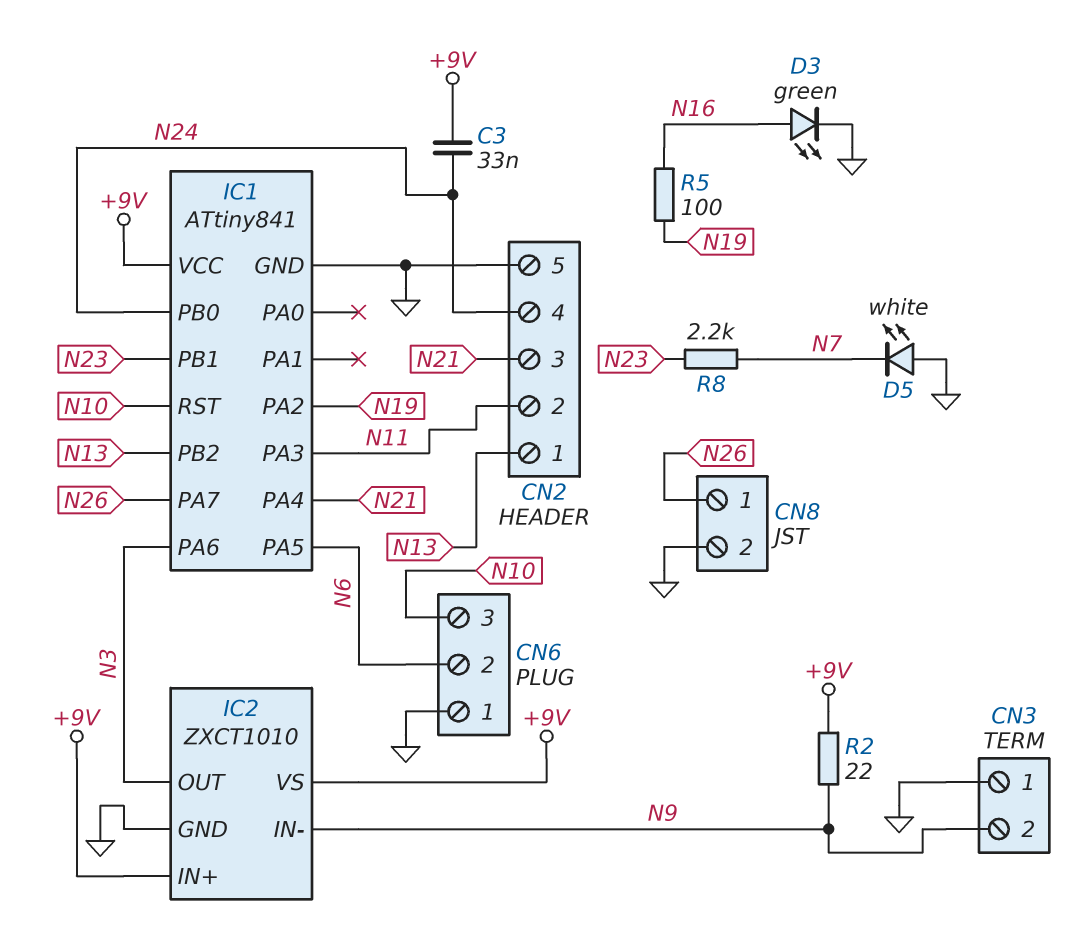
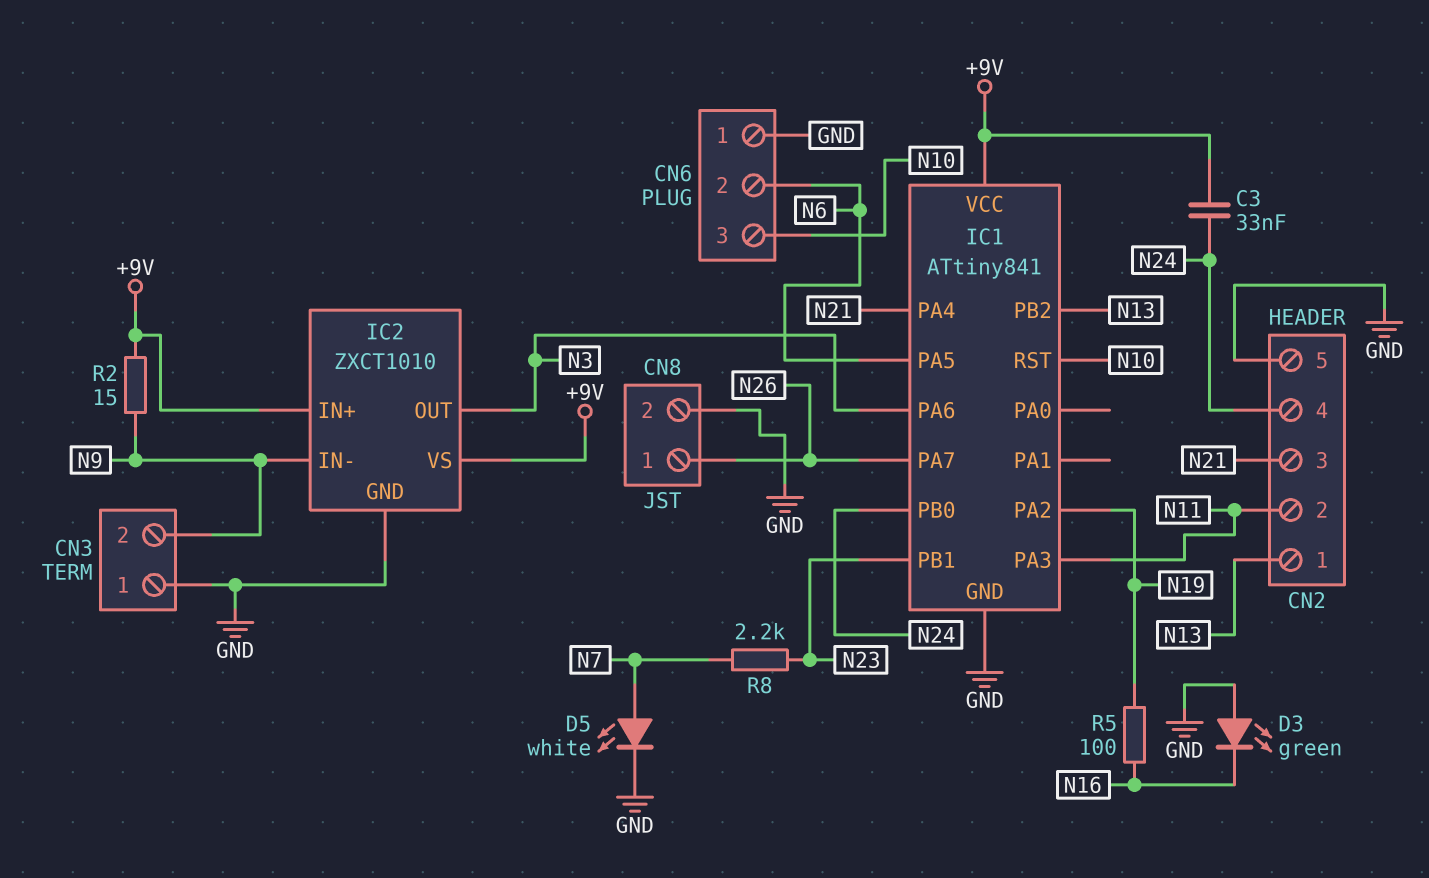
D3: LED green (A N16, K GND) -> LED green (A GND, K N16)
D5: LED white (A GND, K N7) -> LED white (A N7, K GND)
R2: 22 (+9V, N9) -> 15 (+9V, N9)

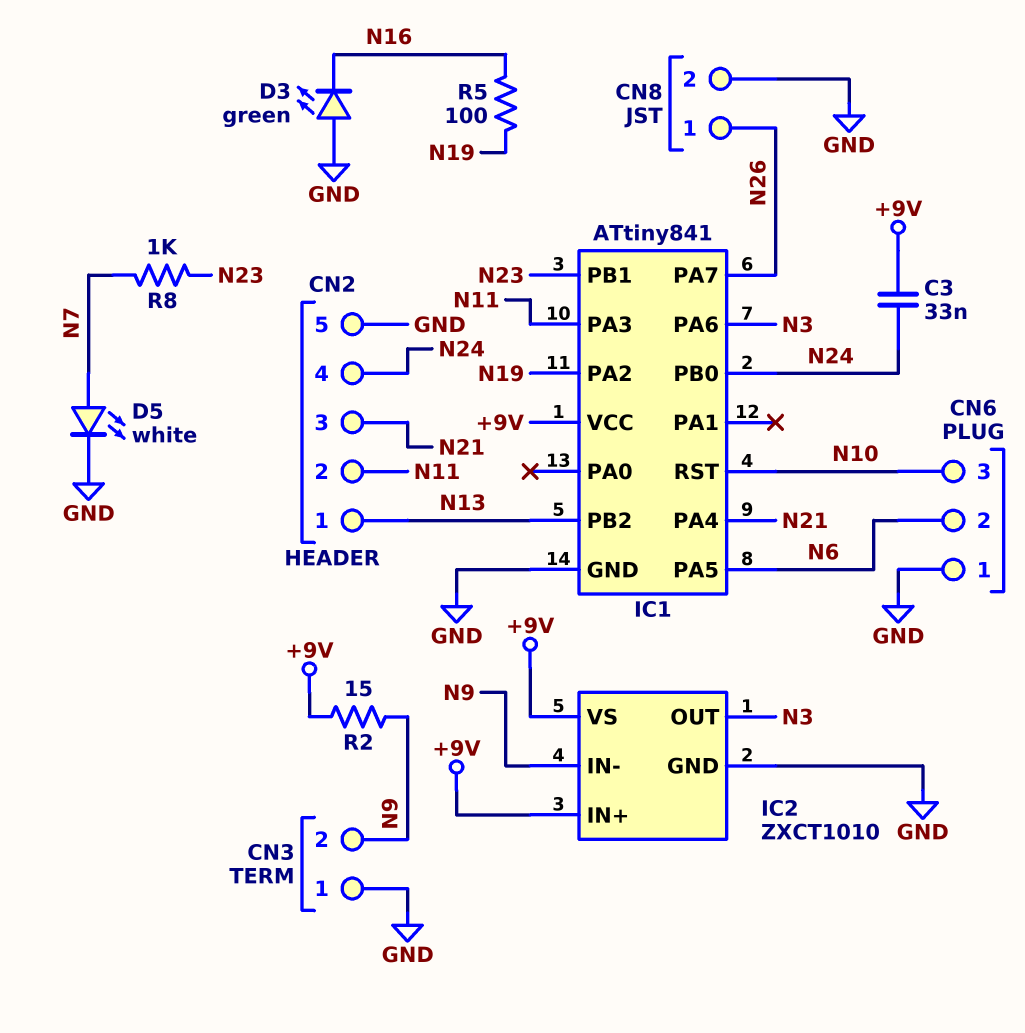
R8: 2.2k (N7, N23) -> 1k (N7, N23)

